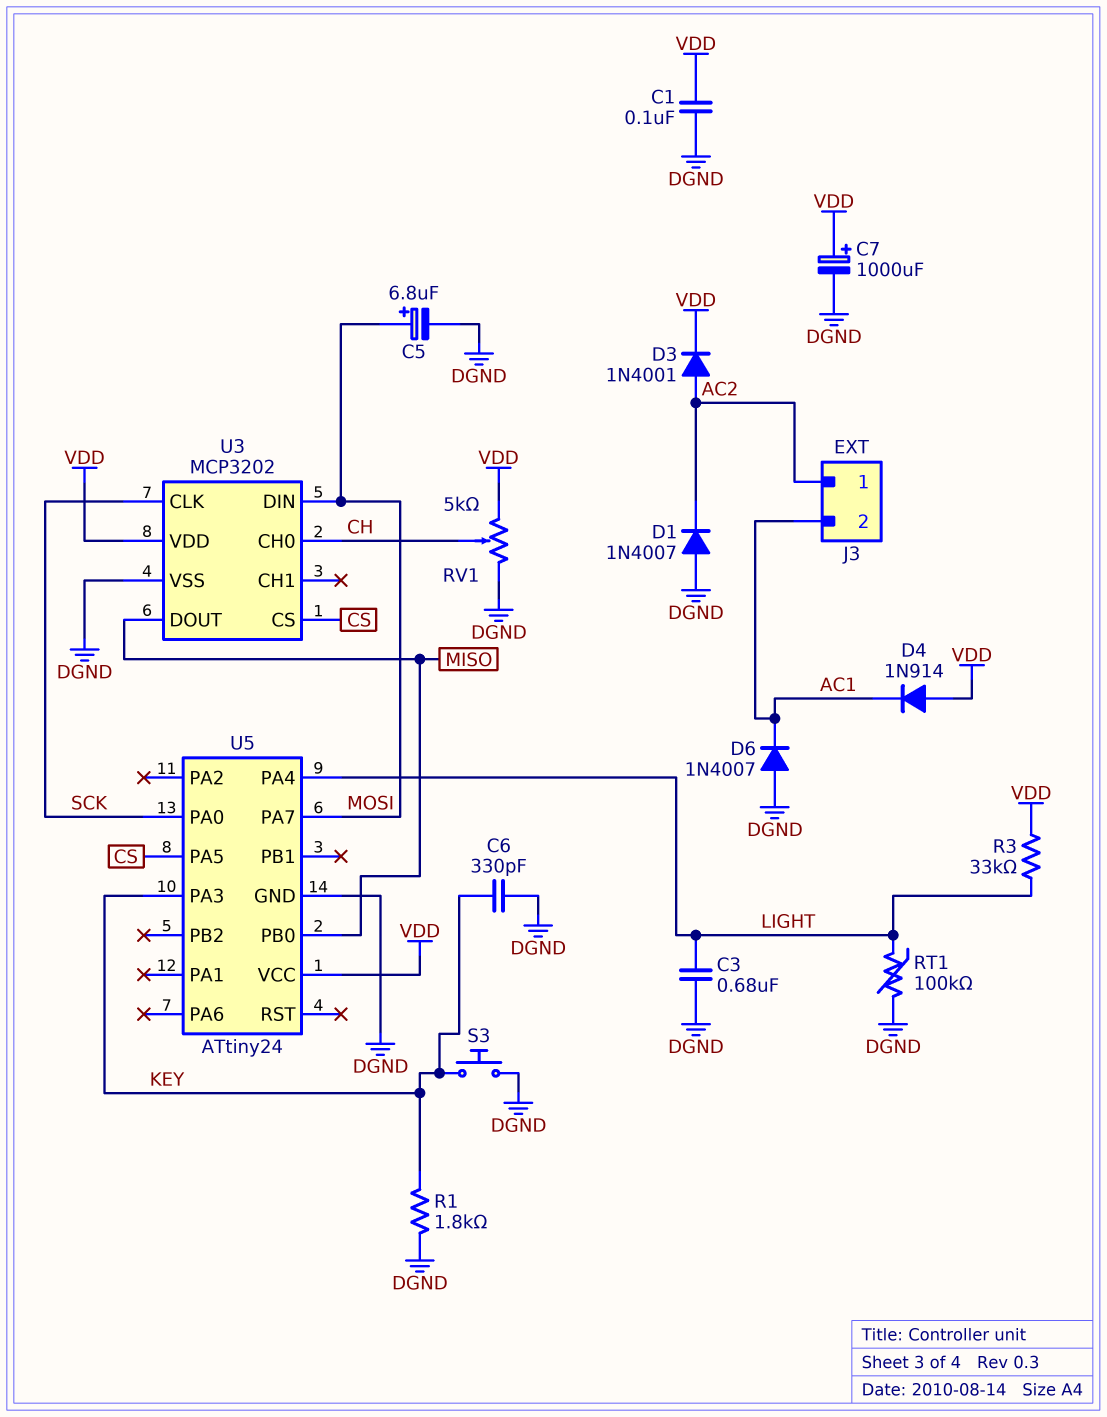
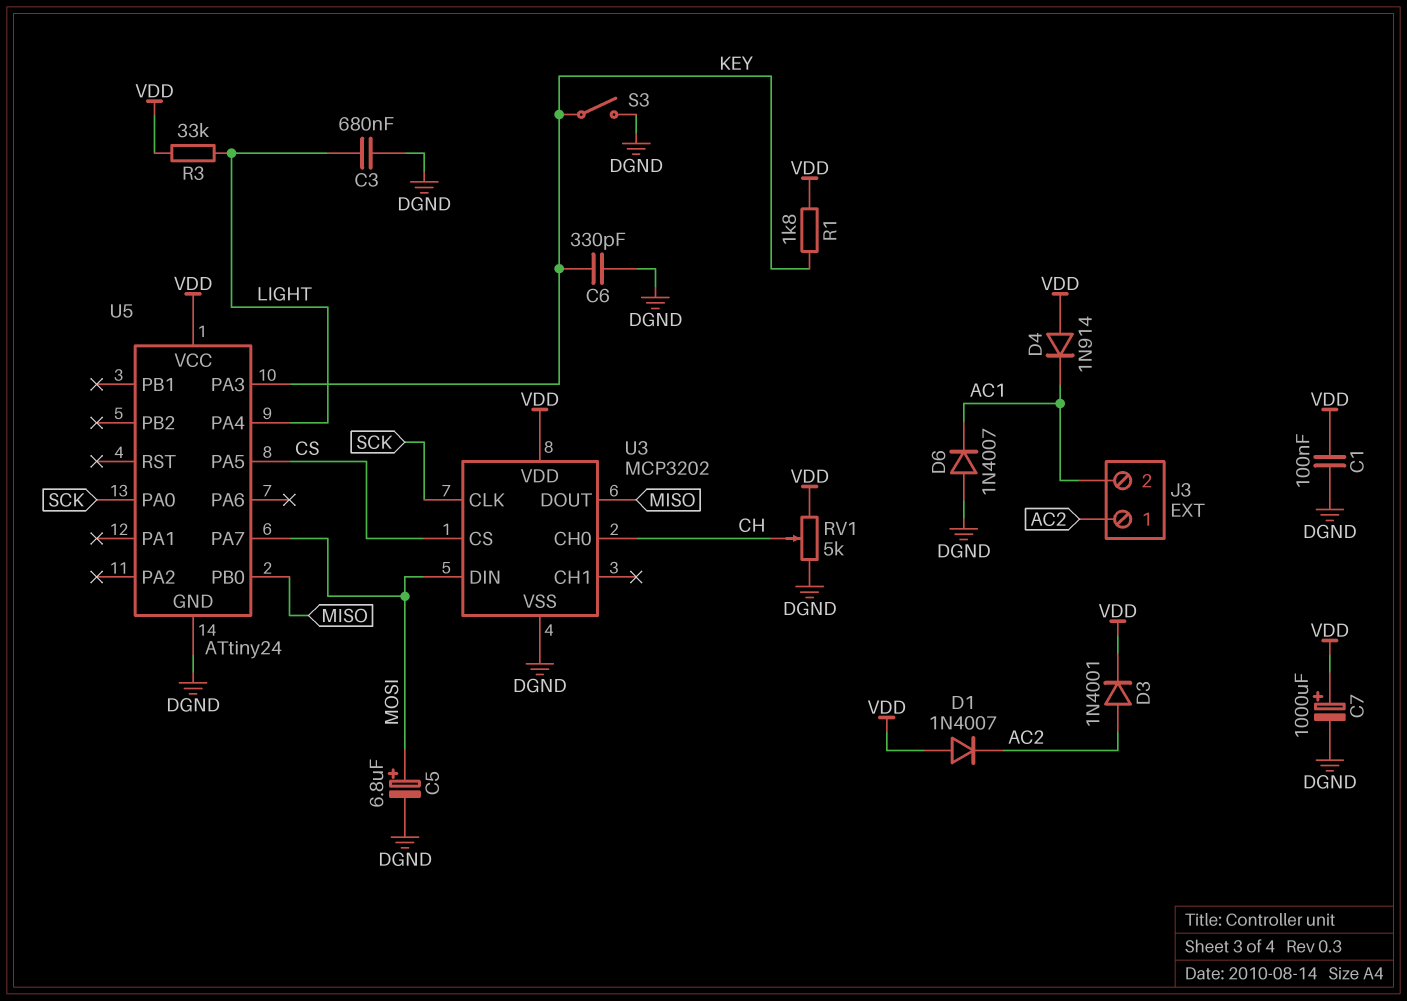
D1: diode 1N4007 (A DGND, K AC2) -> diode 1N4007 (A VDD, K AC2)
R1: 1.8k (DGND, KEY) -> 1.8k (KEY, VDD)
RT1: 100k (DGND, LIGHT) -> none
S3: button (DGND, KEY) -> switch (DGND, KEY)

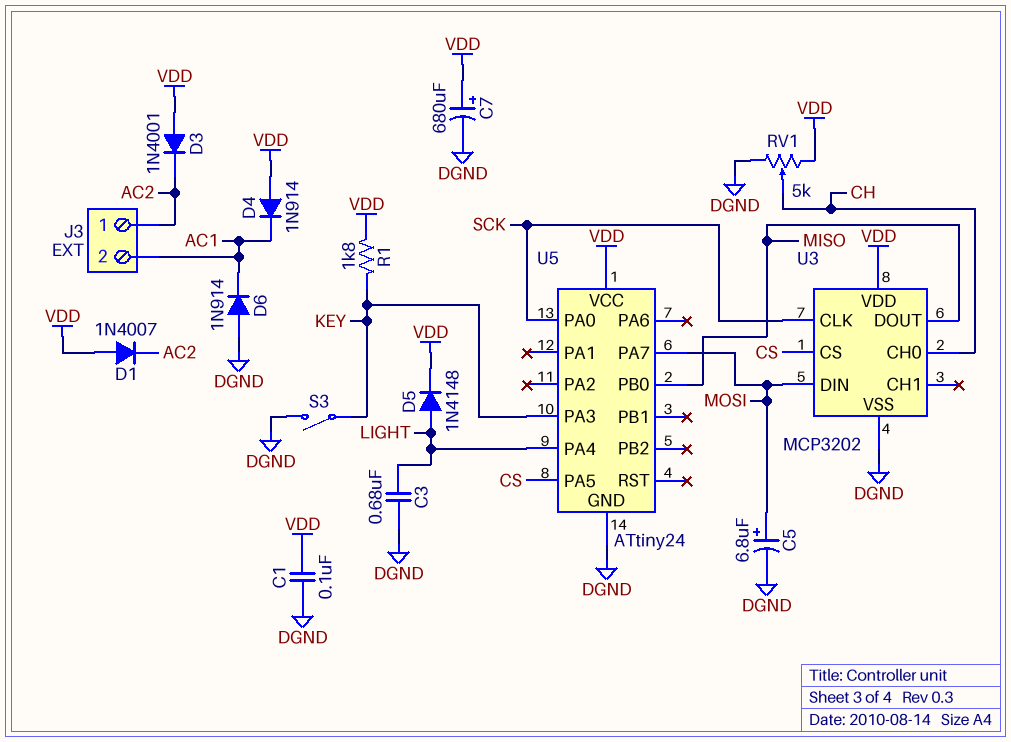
C6: 330pF (DGND, KEY) -> none
C7: 1000uF (plus VDD, minus DGND) -> 680uF (plus VDD, minus DGND)
D3: diode 1N4001 (A AC2, K VDD) -> diode 1N4001 (A VDD, K AC2)
D5: none -> diode 1N4148 (A LIGHT, K VDD)
D6: diode 1N4007 (A DGND, K AC1) -> diode 1N914 (A DGND, K AC1)
R3: 33k (LIGHT, VDD) -> none

